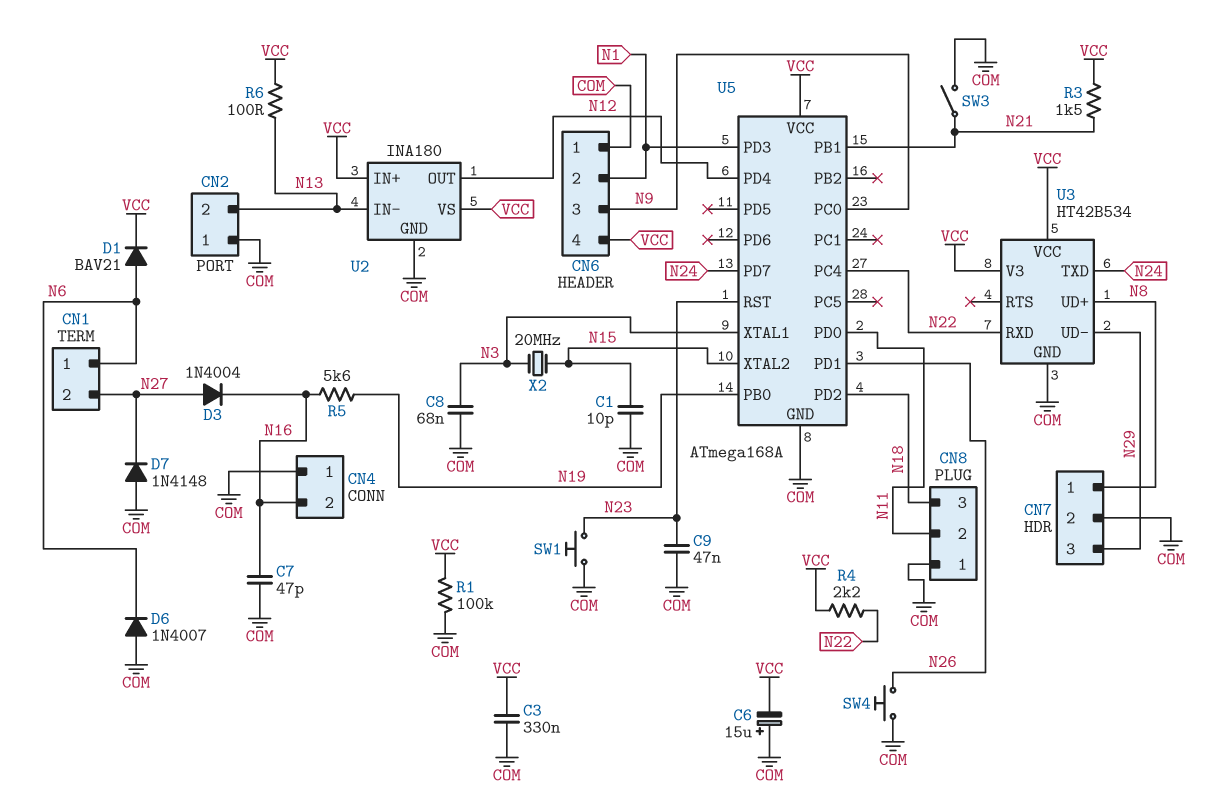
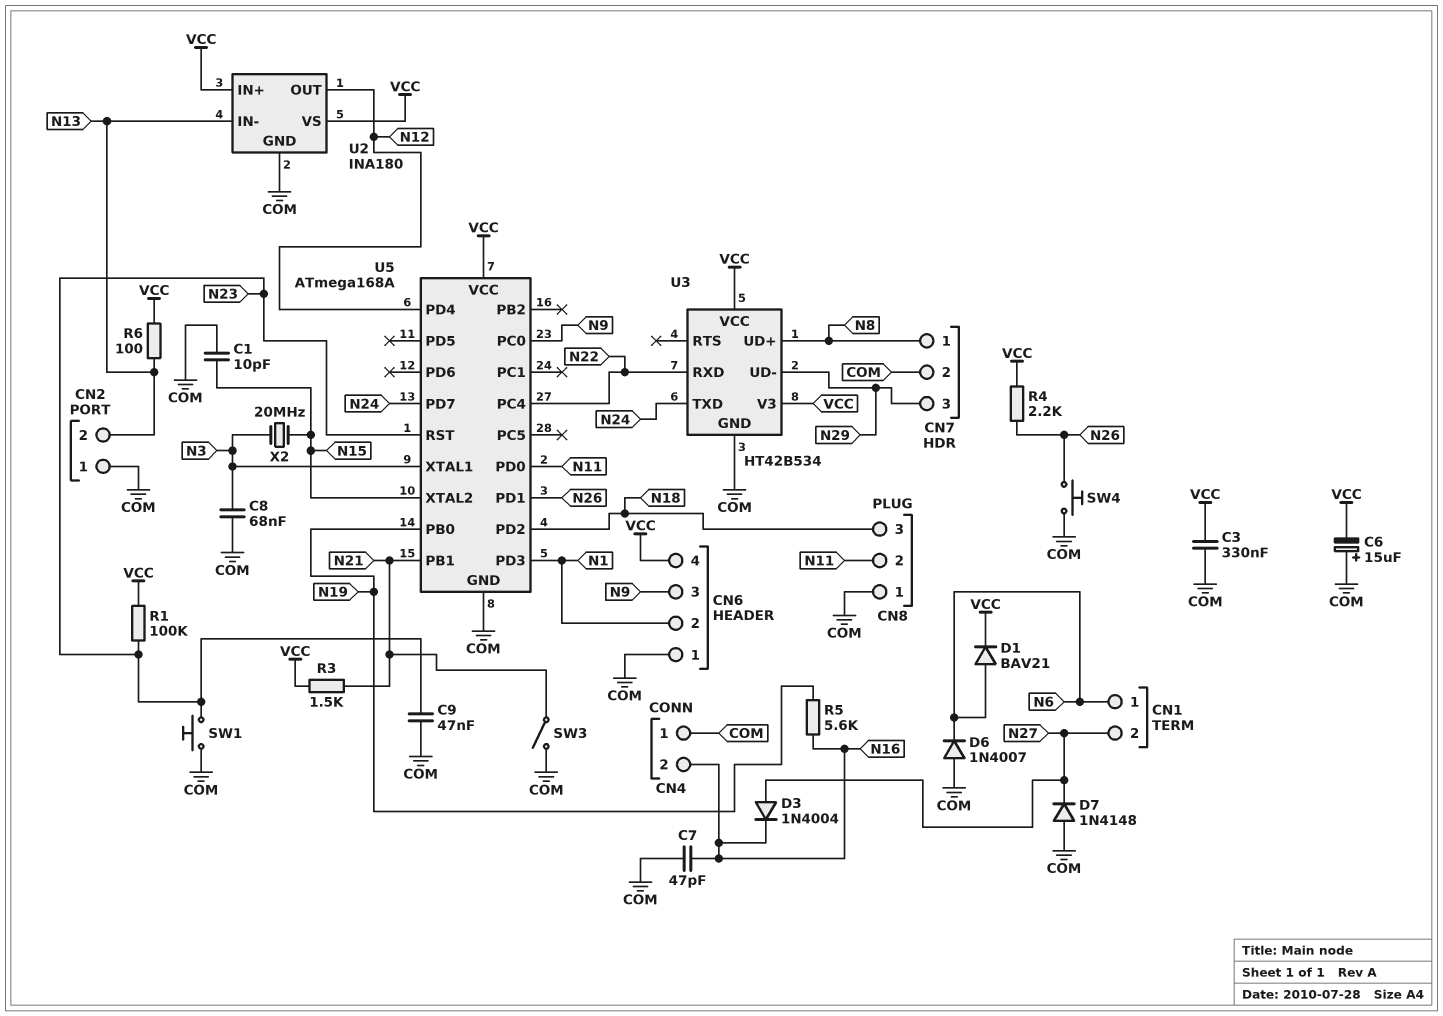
R1: 100k (COM, VCC) -> 100k (N23, VCC)
R4: 2.2k (N22, VCC) -> 2.2k (N26, VCC)

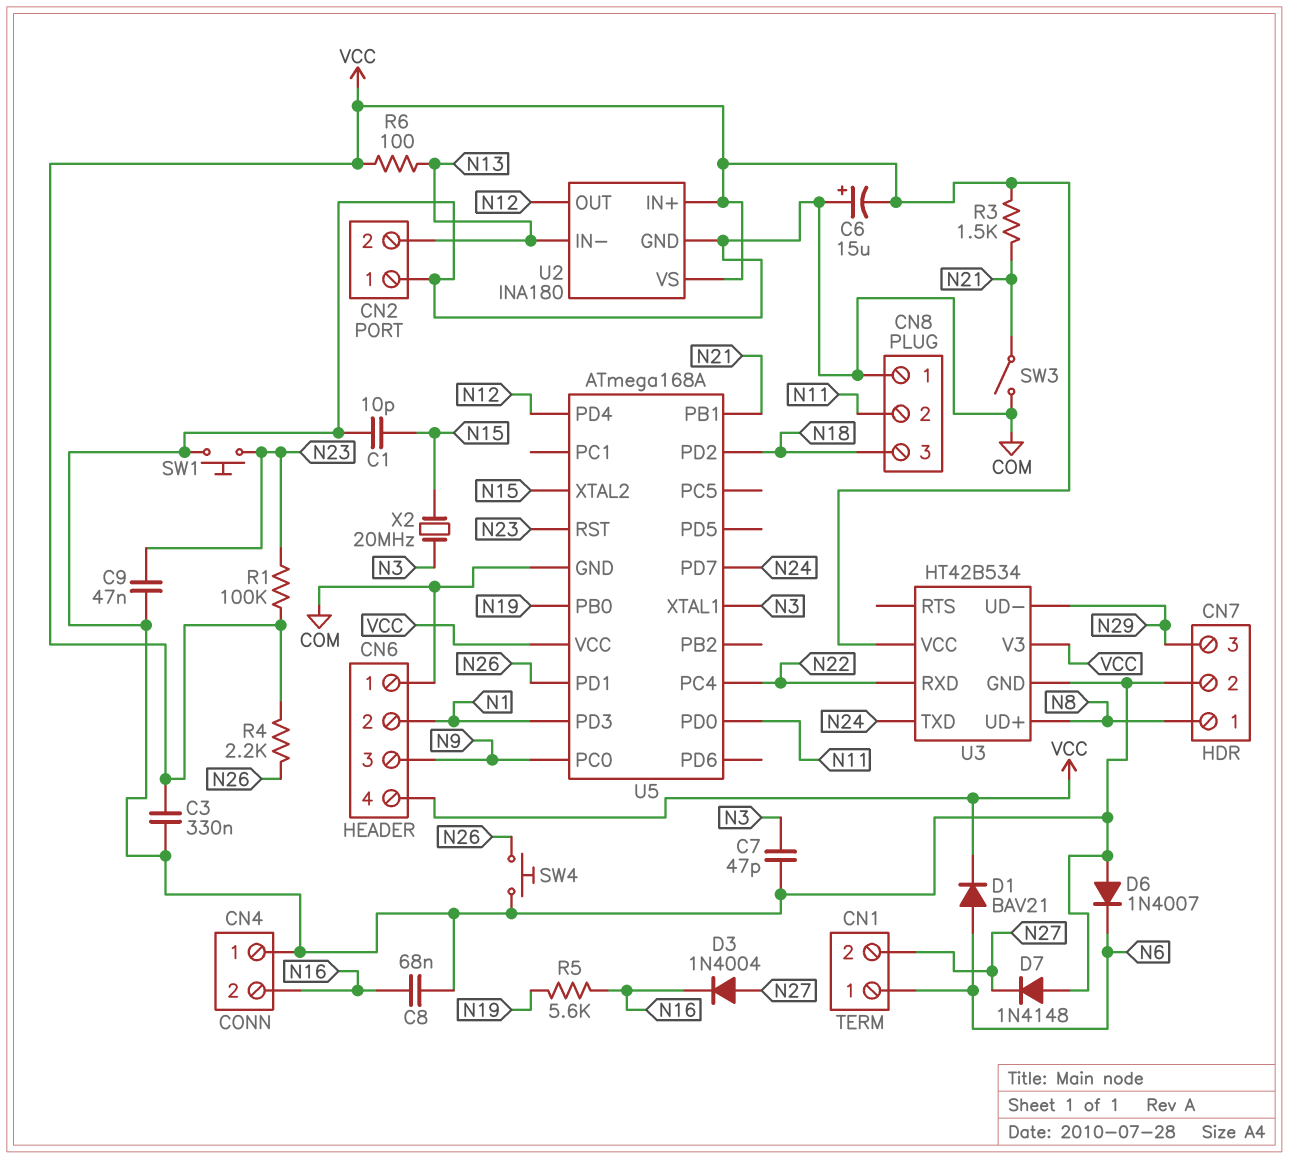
C7: 47pF (COM, N16) -> 47pF (COM, N3)
C8: 68nF (COM, N3) -> 68nF (COM, N16)

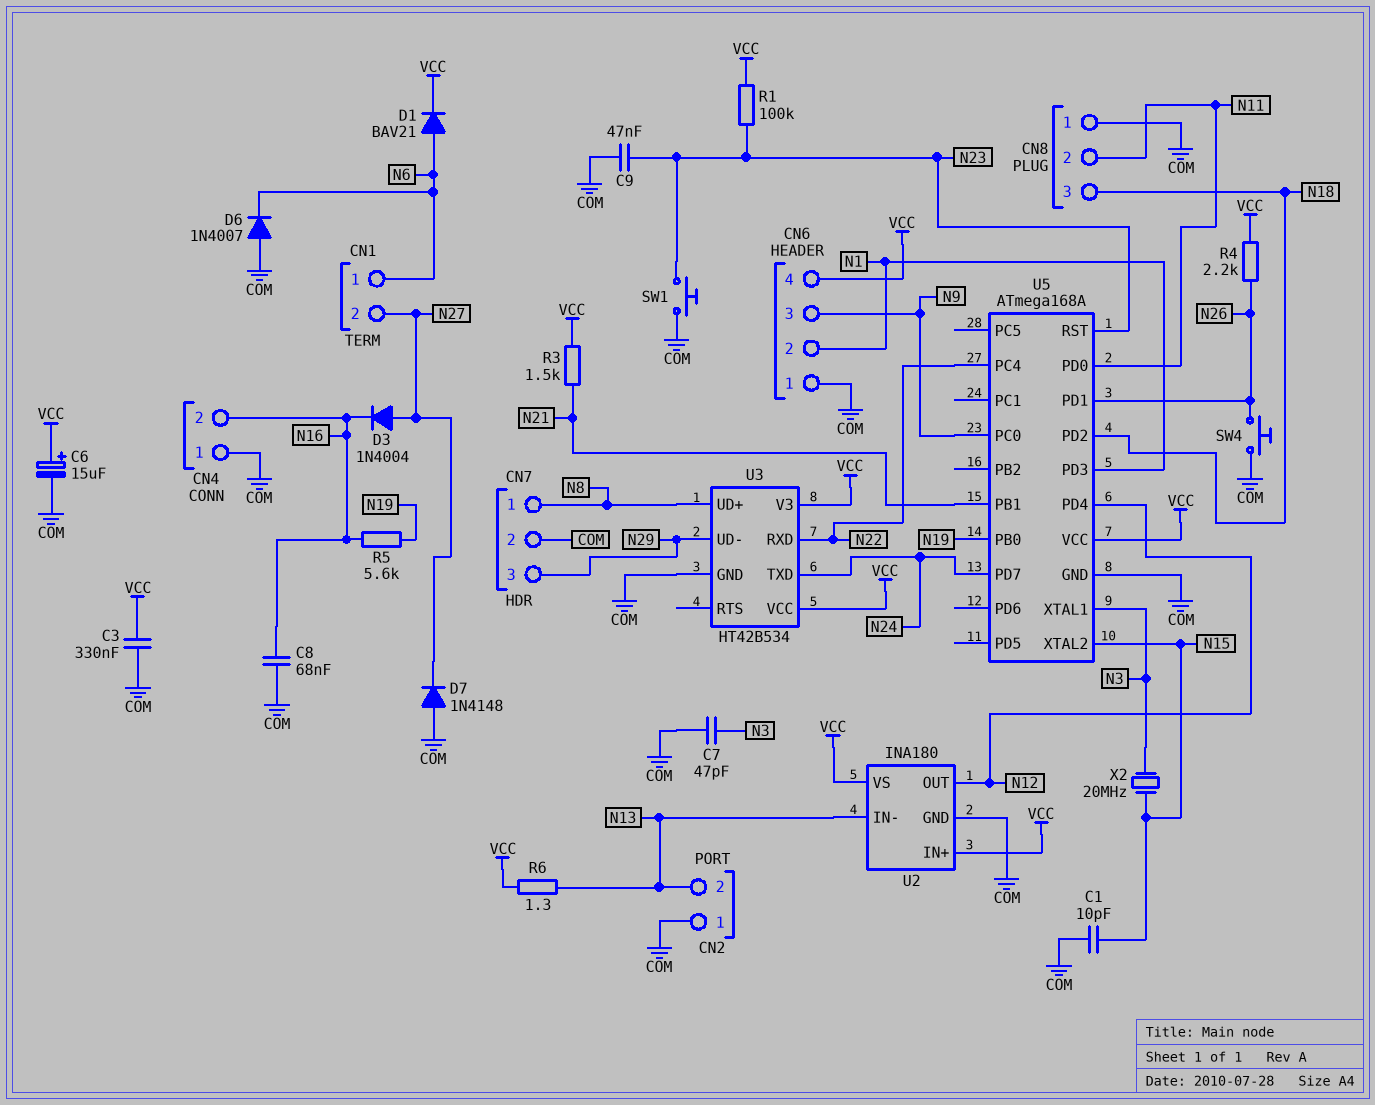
C6: 15uF (plus COM, minus VCC) -> 15uF (plus VCC, minus COM)
R6: 100 (N13, VCC) -> 1.3 (N13, VCC)
SW3: switch (COM, N21) -> none

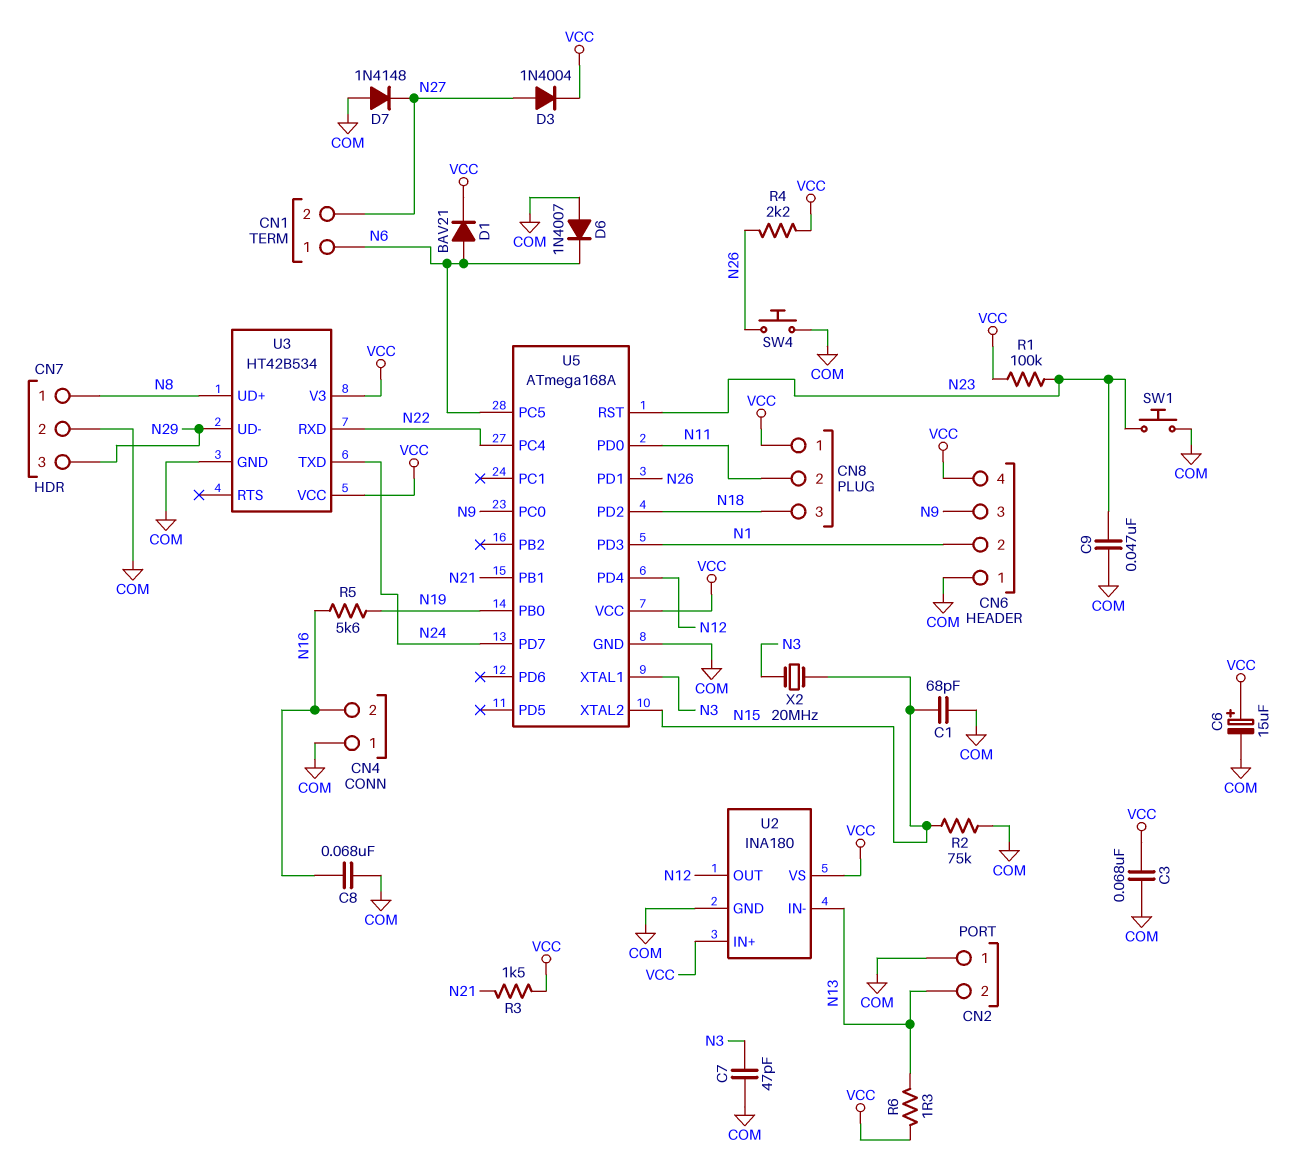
C1: 10pF (COM, N15) -> 68pF (COM, N15)
C3: 330nF (COM, VCC) -> 68nF (COM, VCC)
CN8 pin 1: COM -> VCC
D3: diode 1N4004 (A N27, K N16) -> diode 1N4004 (A N27, K VCC)
R2: none -> 75k (COM, N15)
U5 pin PC5: none -> N6

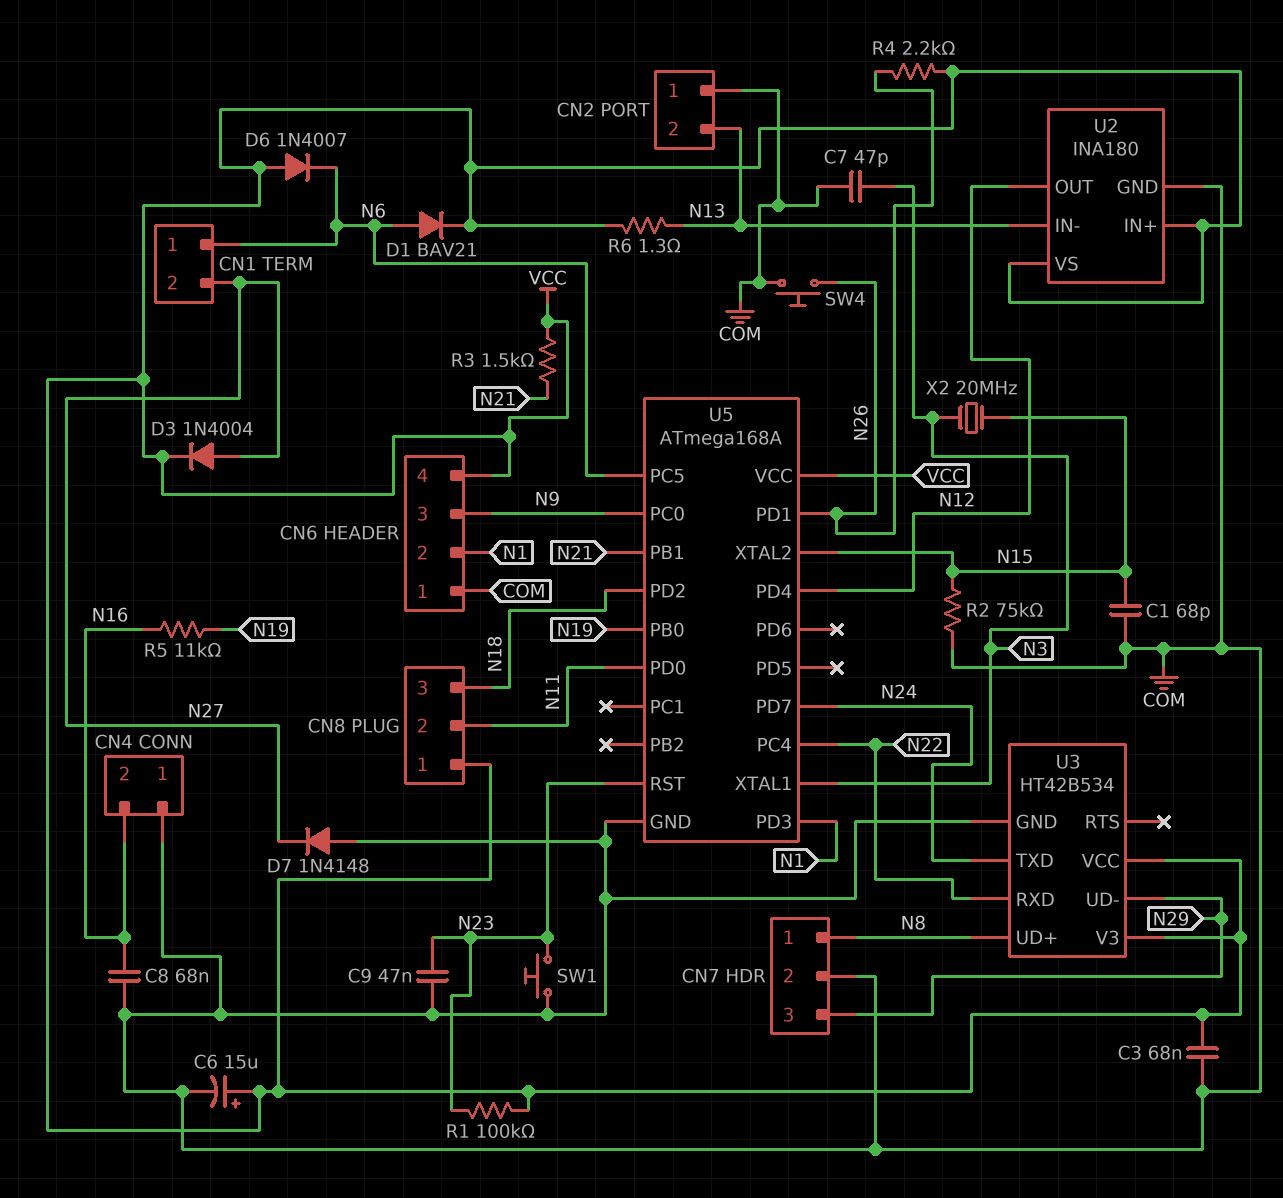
D6: diode 1N4007 (A COM, K N6) -> diode 1N4007 (A VCC, K N6)
R5: 5.6k (N16, N19) -> 11k (N16, N19)

